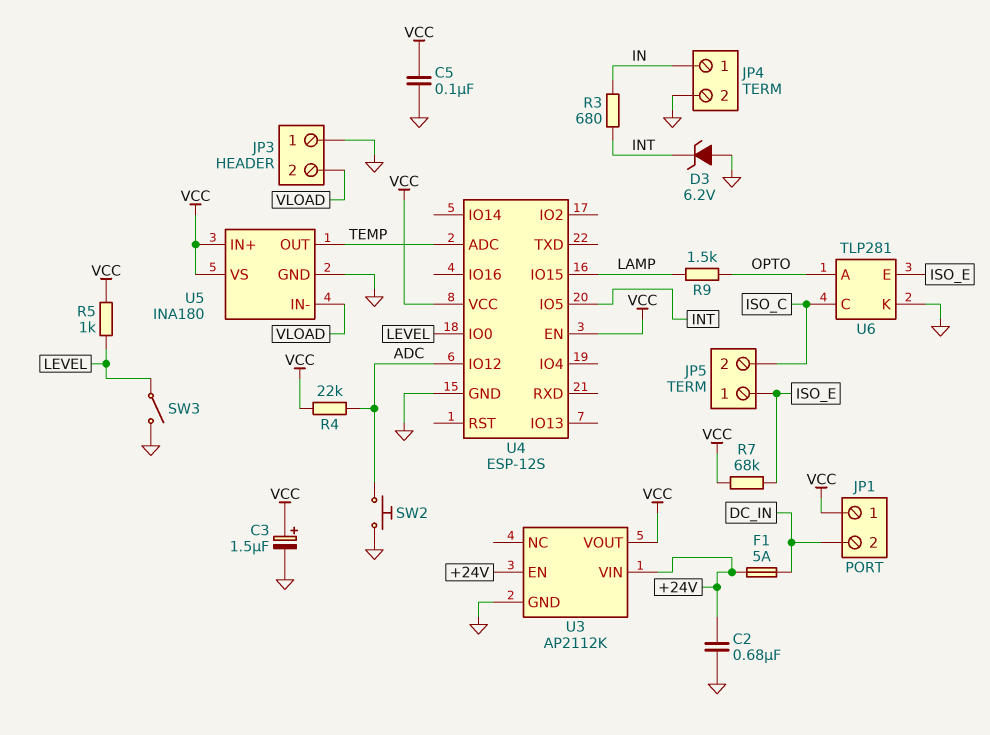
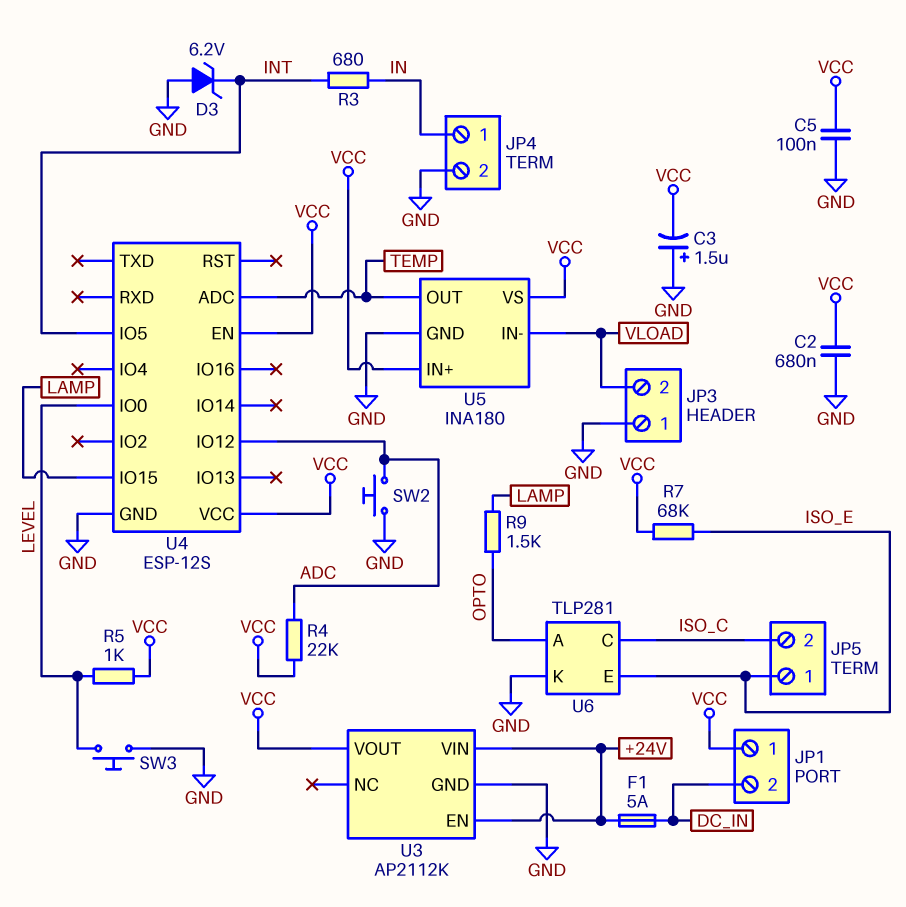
C2: 680nF (+24V, GND) -> 680nF (GND, VCC)
C3: 1.5uF (plus VCC, minus GND) -> 1.5uF (plus GND, minus VCC)
SW3: switch (GND, LEVEL) -> button (GND, LEVEL)

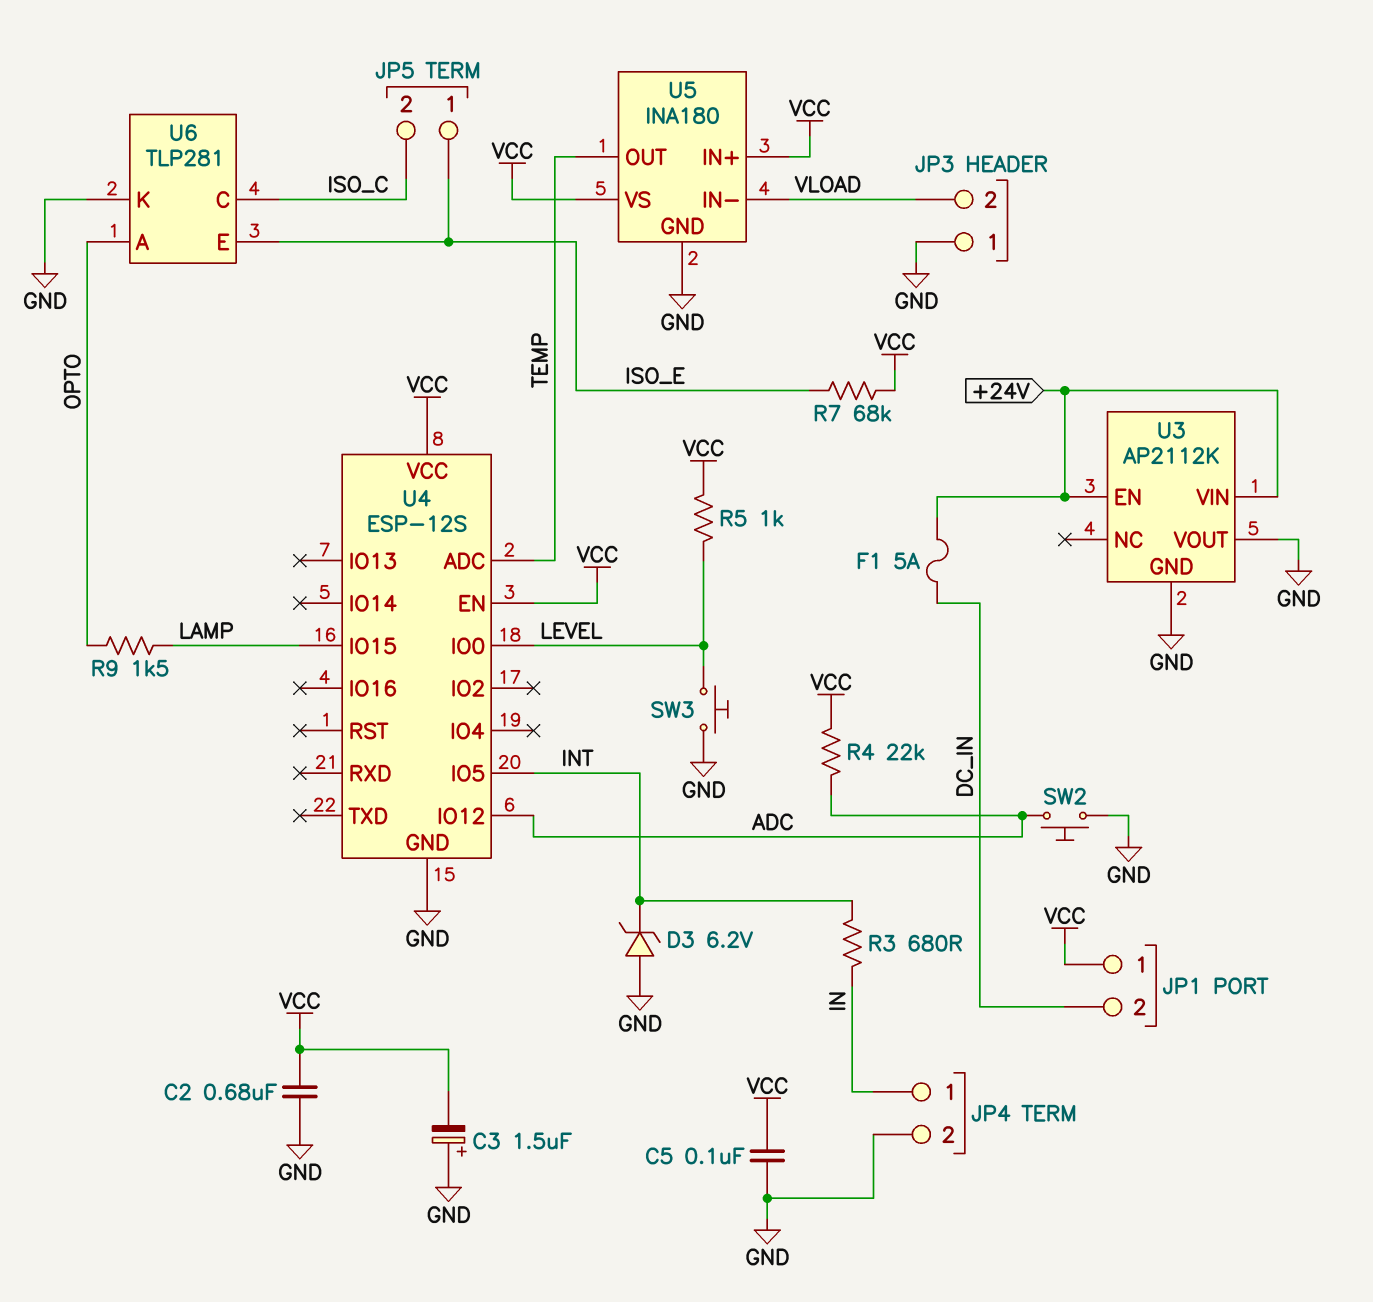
U3 pin VOUT: VCC -> GND

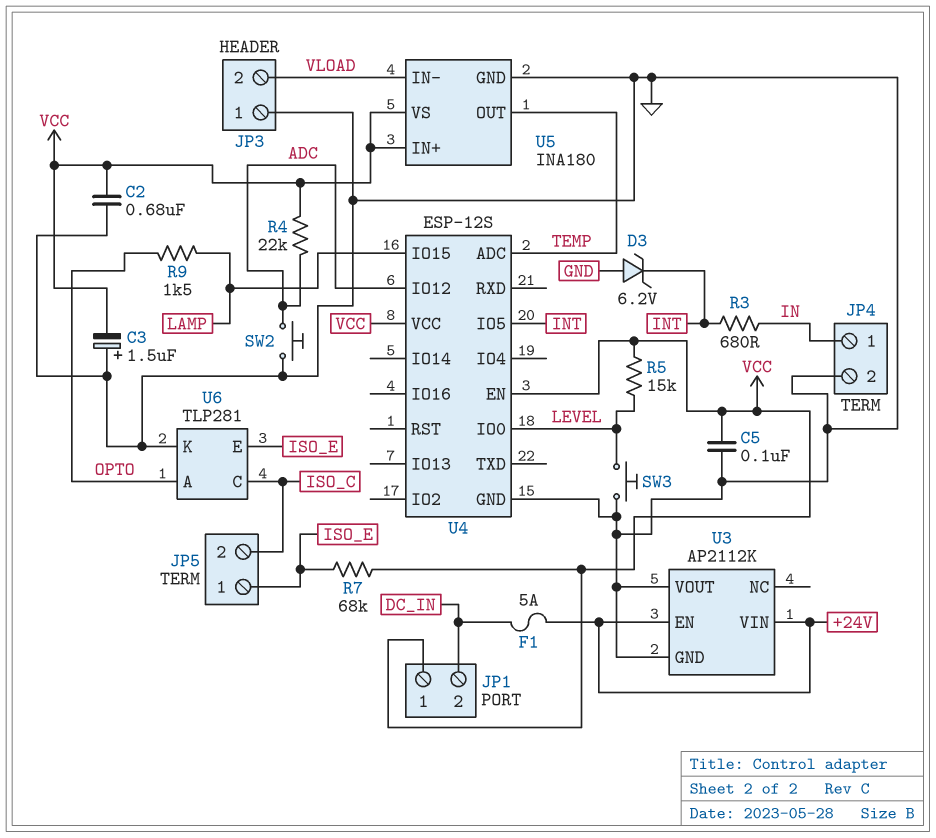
R5: 1k (LEVEL, VCC) -> 15k (LEVEL, VCC)

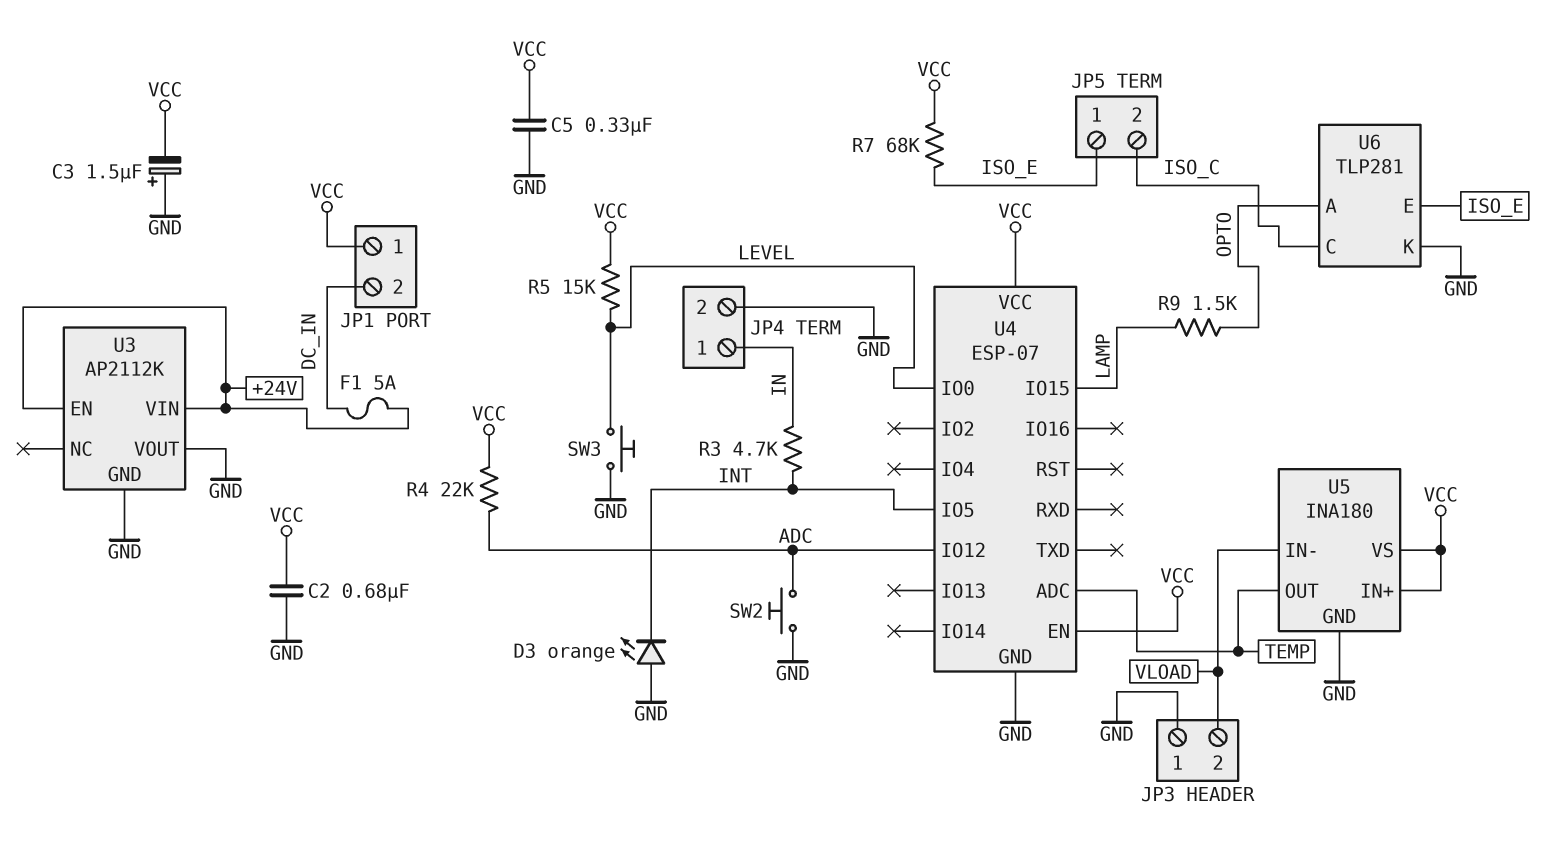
C5: 100nF (GND, VCC) -> 330nF (GND, VCC)
D3: zener 6.2V (A GND, K INT) -> LED orange (A GND, K INT)
R3: 680 (IN, INT) -> 4.7k (IN, INT)
U4: ESP-12S -> ESP-07

